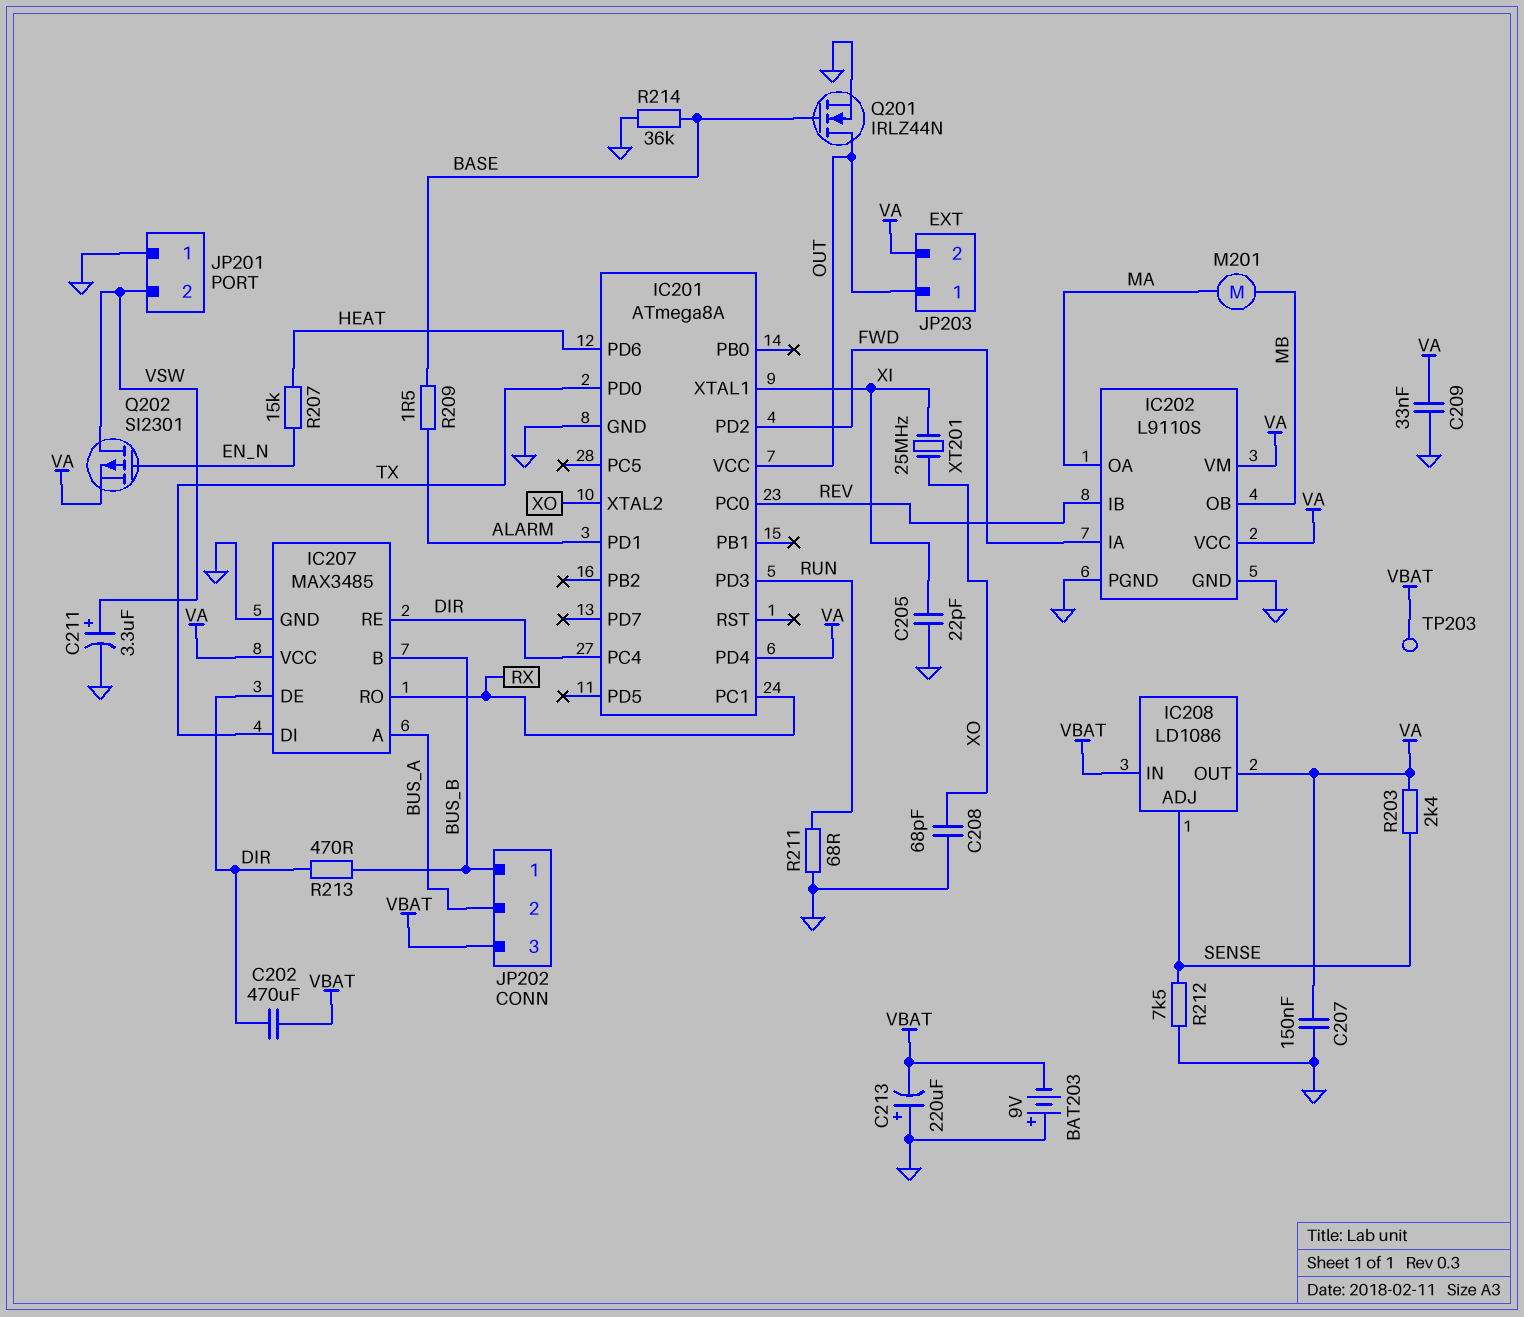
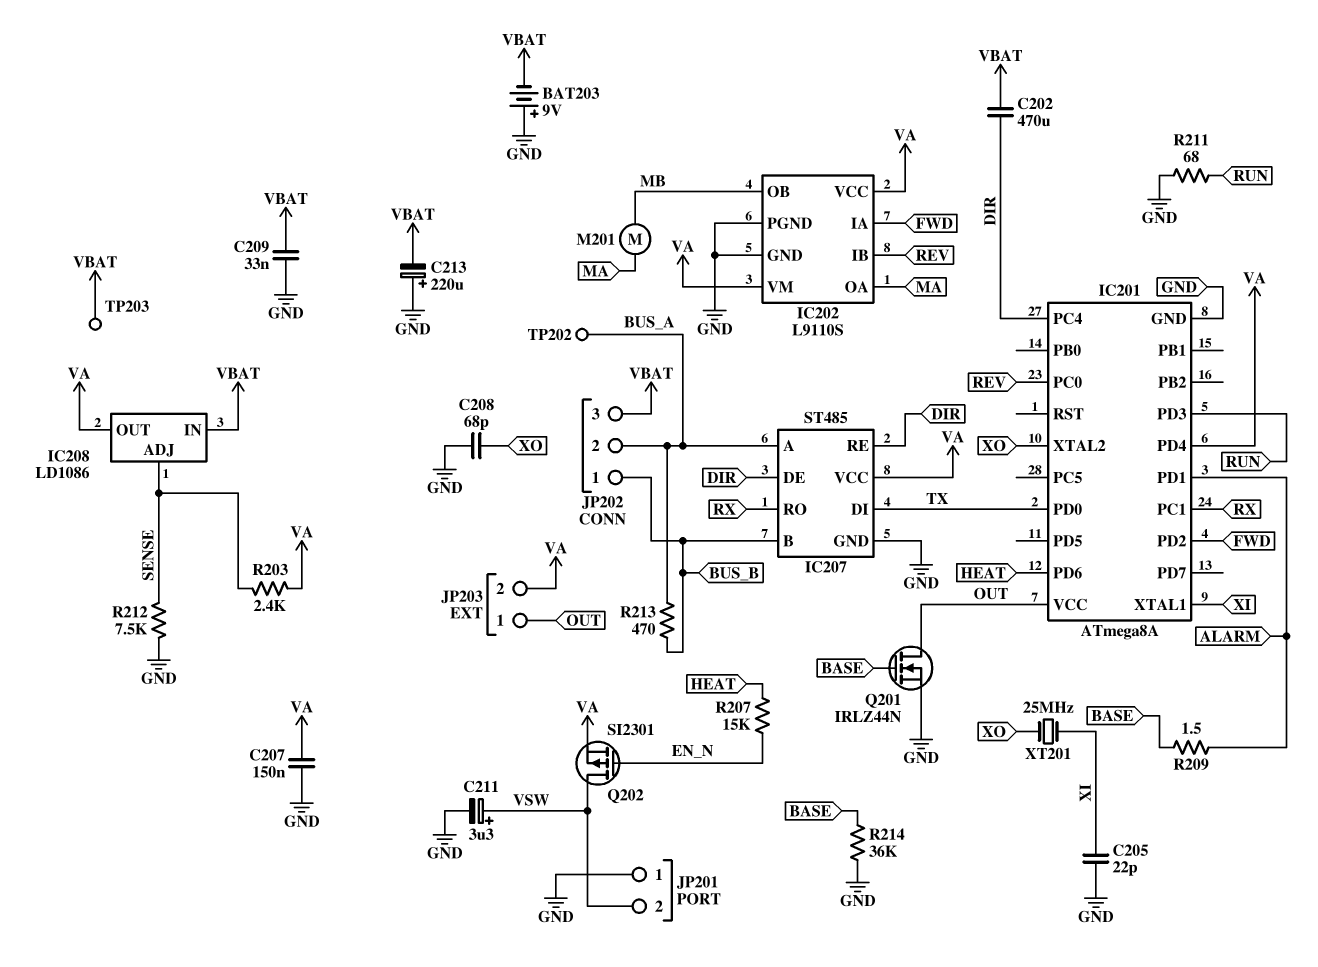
C209: 33nF (GND, VA) -> 33nF (GND, VBAT)
IC207: MAX3485 -> ST485
R213: 470 (BUS_B, DIR) -> 470 (BUS_A, BUS_B)
TP202: none -> test point (BUS_A)

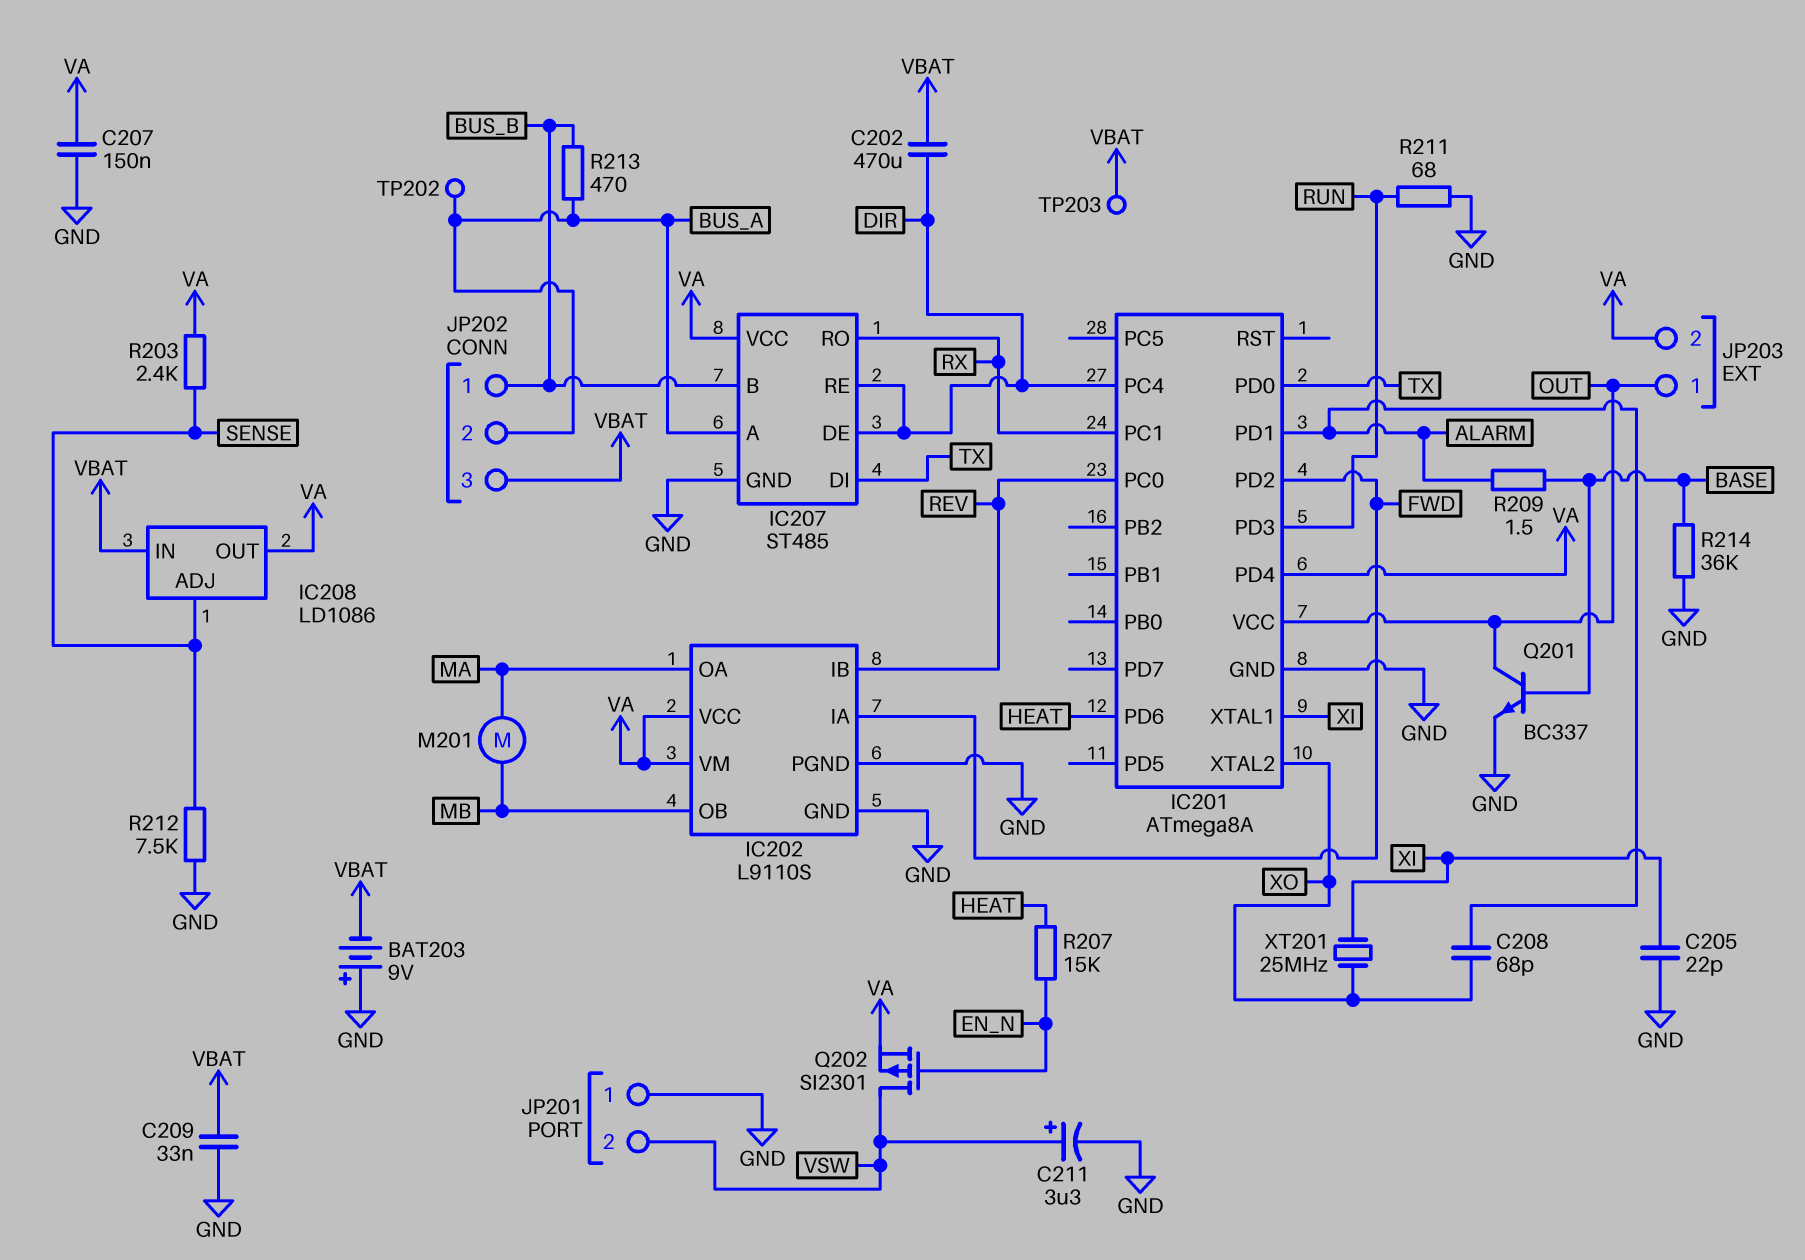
C208: 68pF (GND, XO) -> 68pF (ALARM, XO)
C213: 220uF (plus GND, minus VBAT) -> none
Q201: NMOS IRLZ44N (G BASE, D OUT, S GND) -> NPN BC337 (B BASE, C OUT, E GND)

